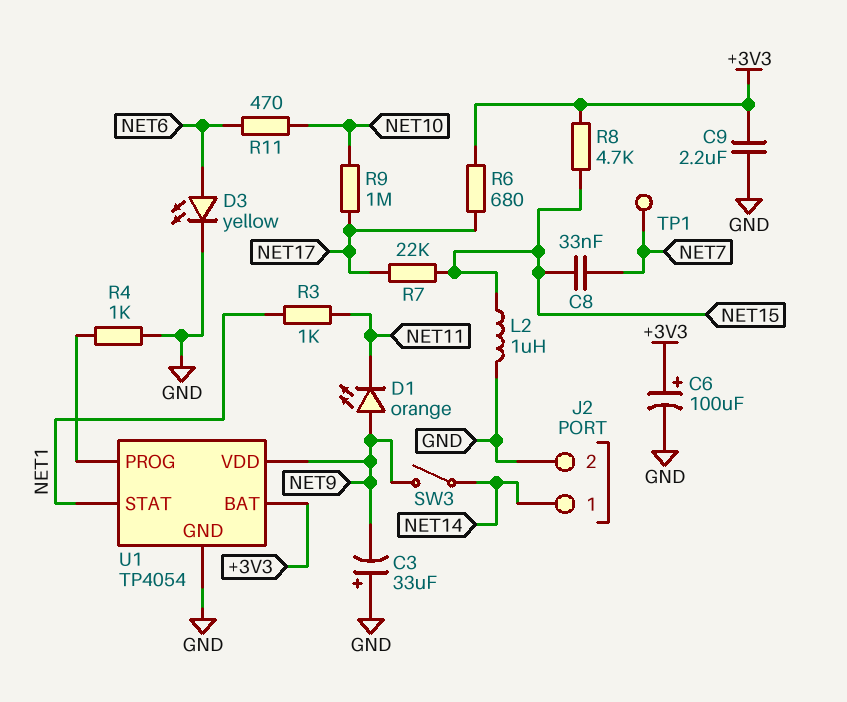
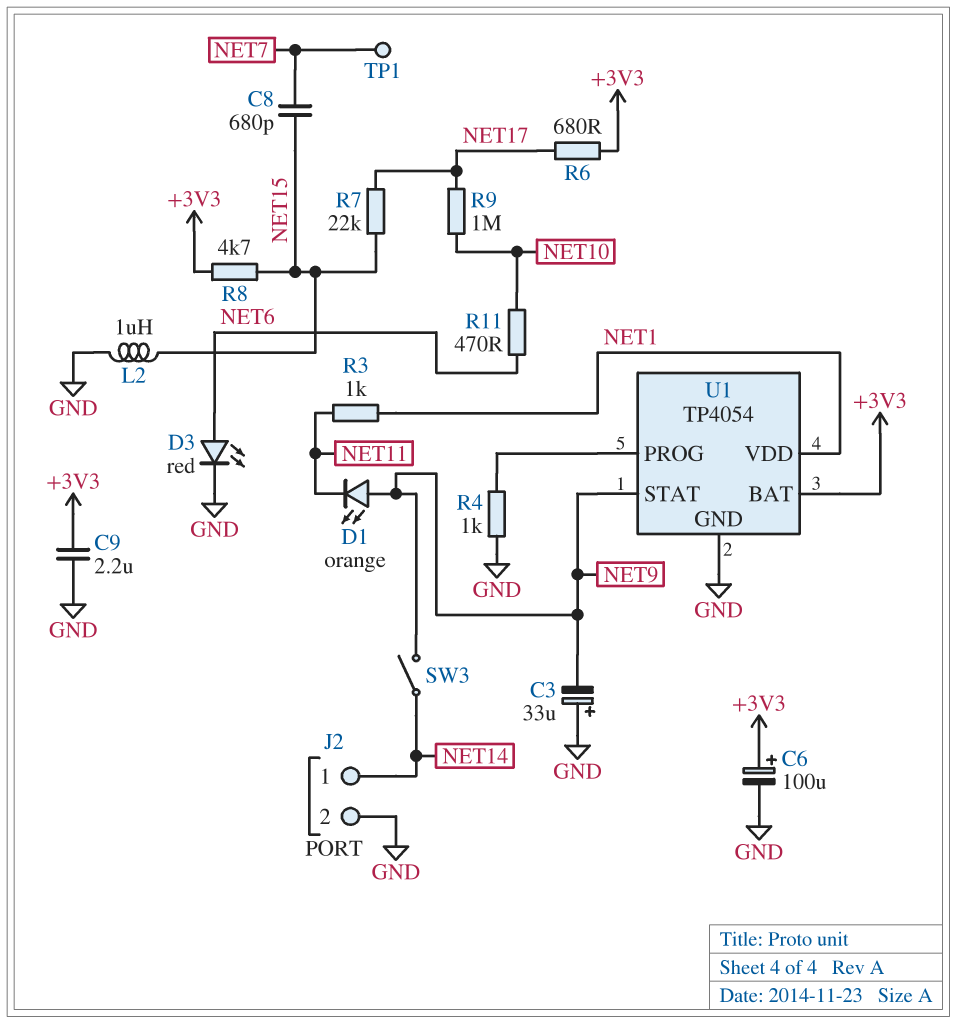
C8: 33nF (NET7, NET15) -> 680pF (NET7, NET15)
D3: LED yellow (A NET6, K GND) -> LED red (A NET6, K GND)
U1 pin STAT: NET1 -> NET9
U1 pin VDD: NET9 -> NET1

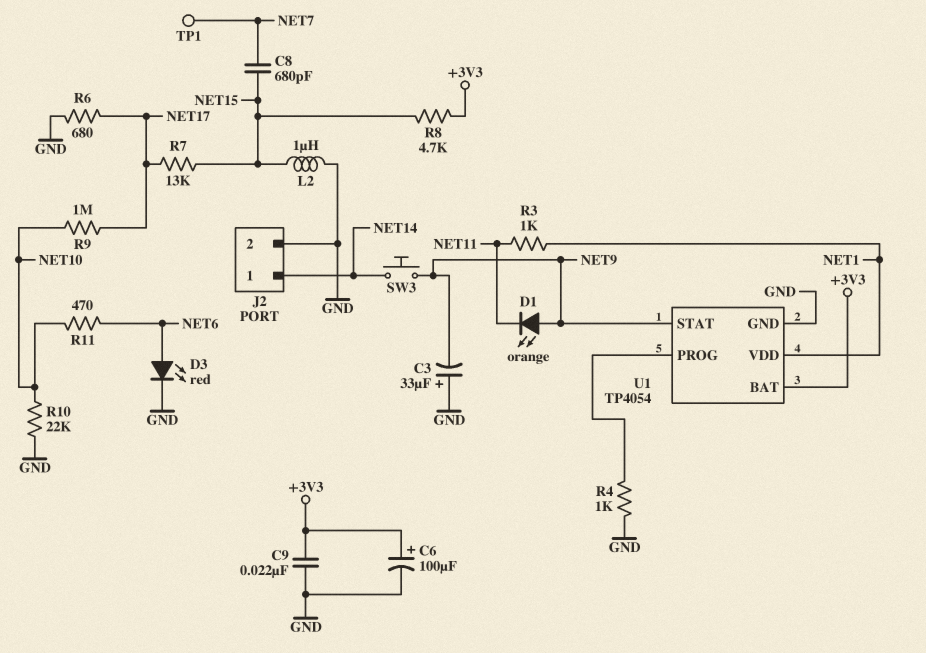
C9: 2.2uF (+3V3, GND) -> 22nF (+3V3, GND)
R6: 680 (+3V3, NET17) -> 680 (GND, NET17)
R7: 22k (NET15, NET17) -> 13k (NET15, NET17)
R10: none -> 22k (GND, NET10)
SW3: switch (NET9, NET14) -> button (NET9, NET14)

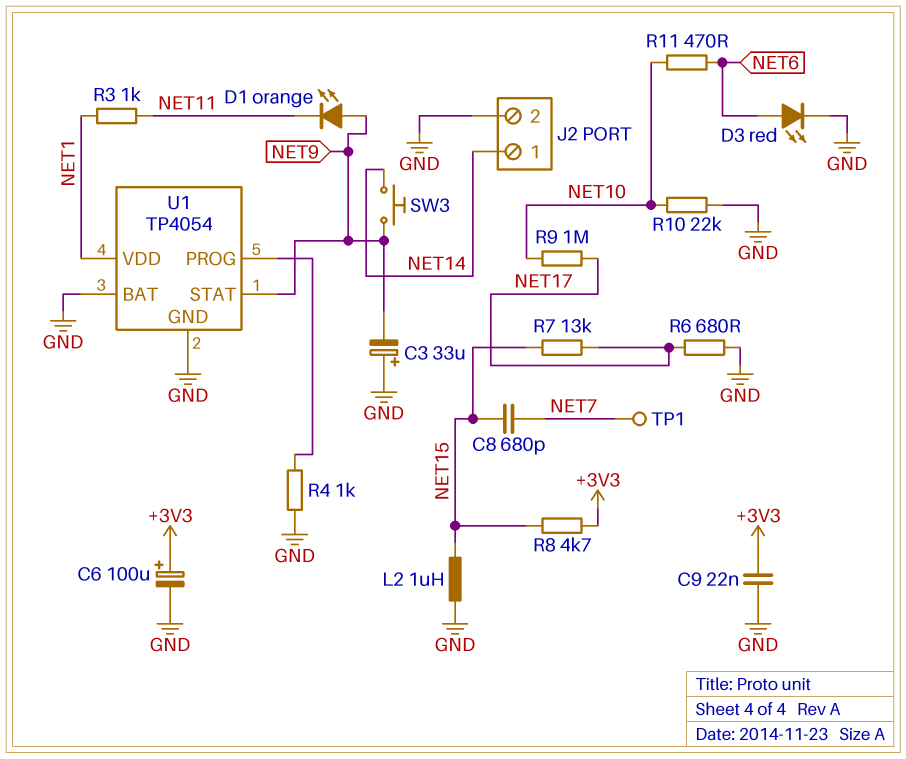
U1 pin BAT: +3V3 -> GND

